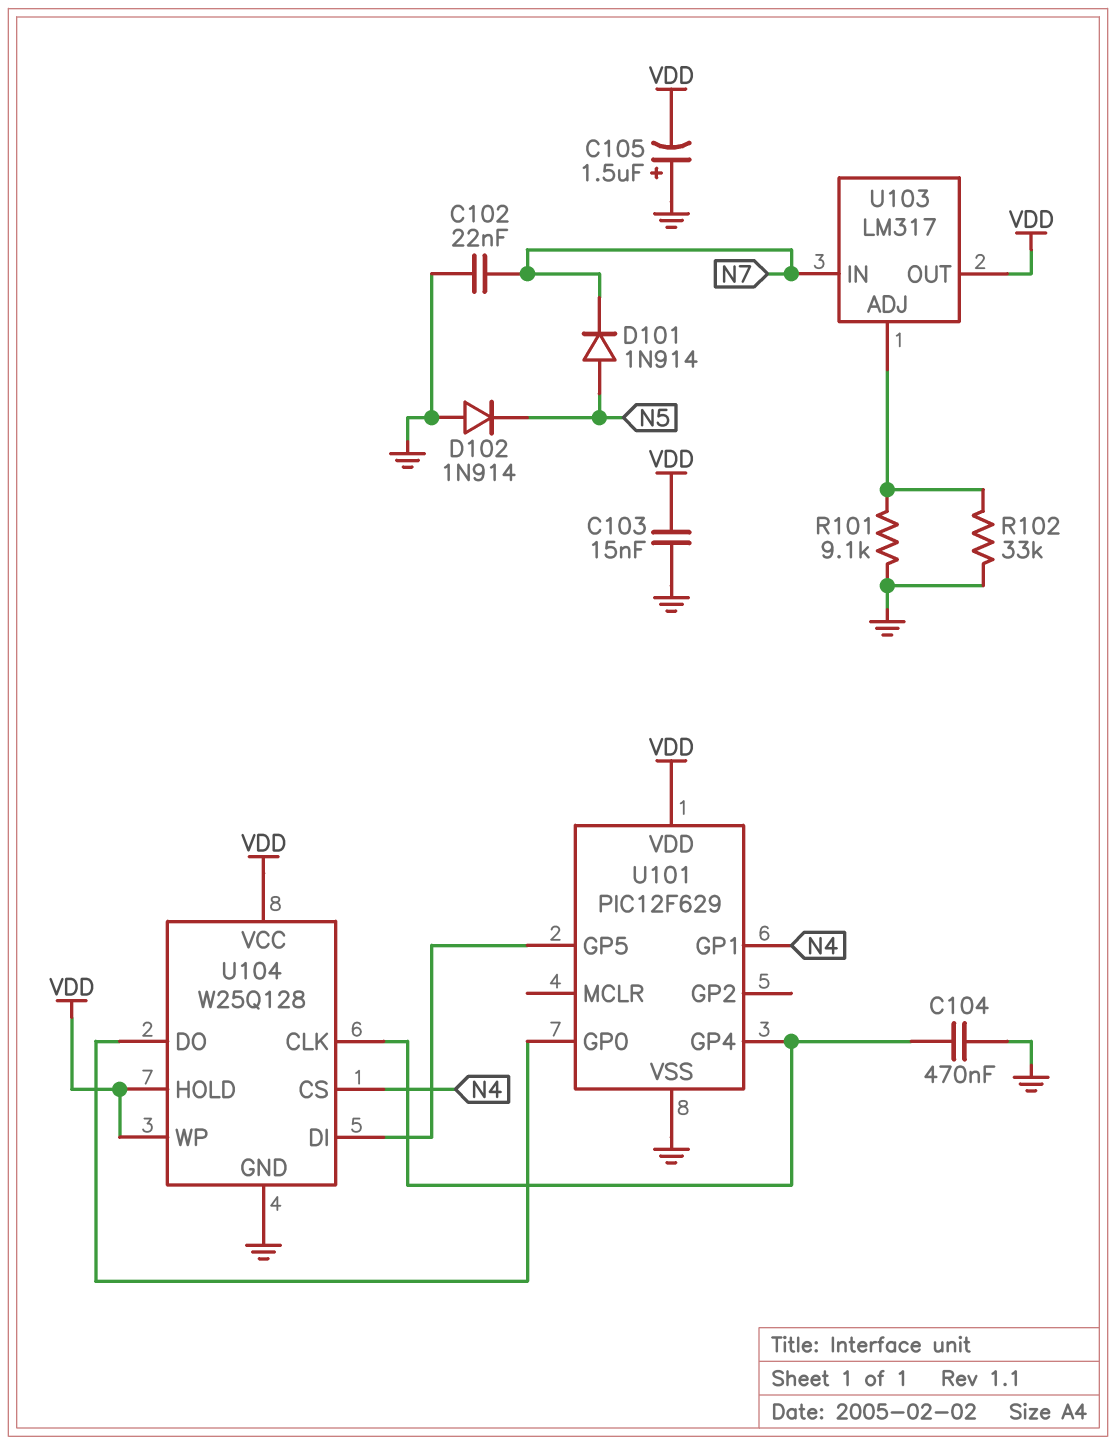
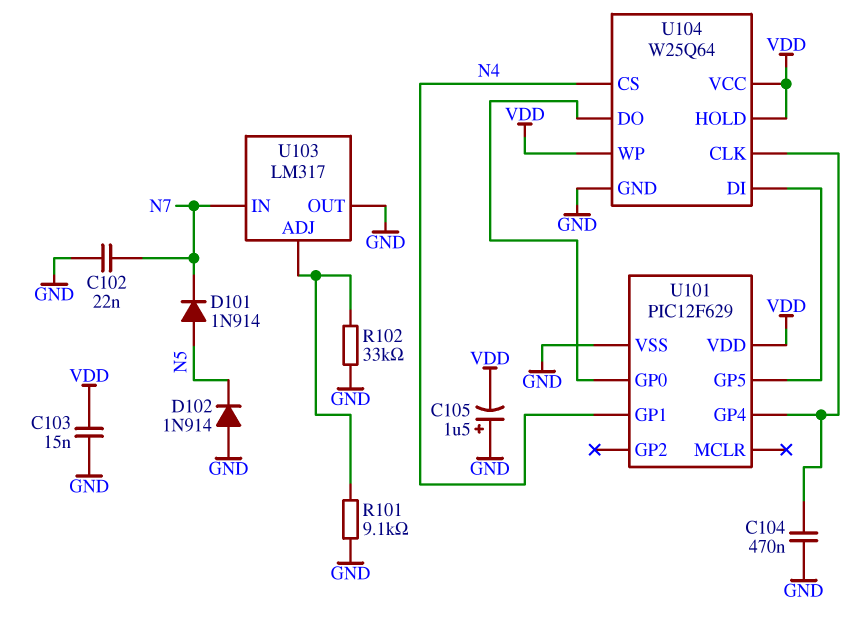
U103 pin OUT: VDD -> GND
U104: W25Q128 -> W25Q64

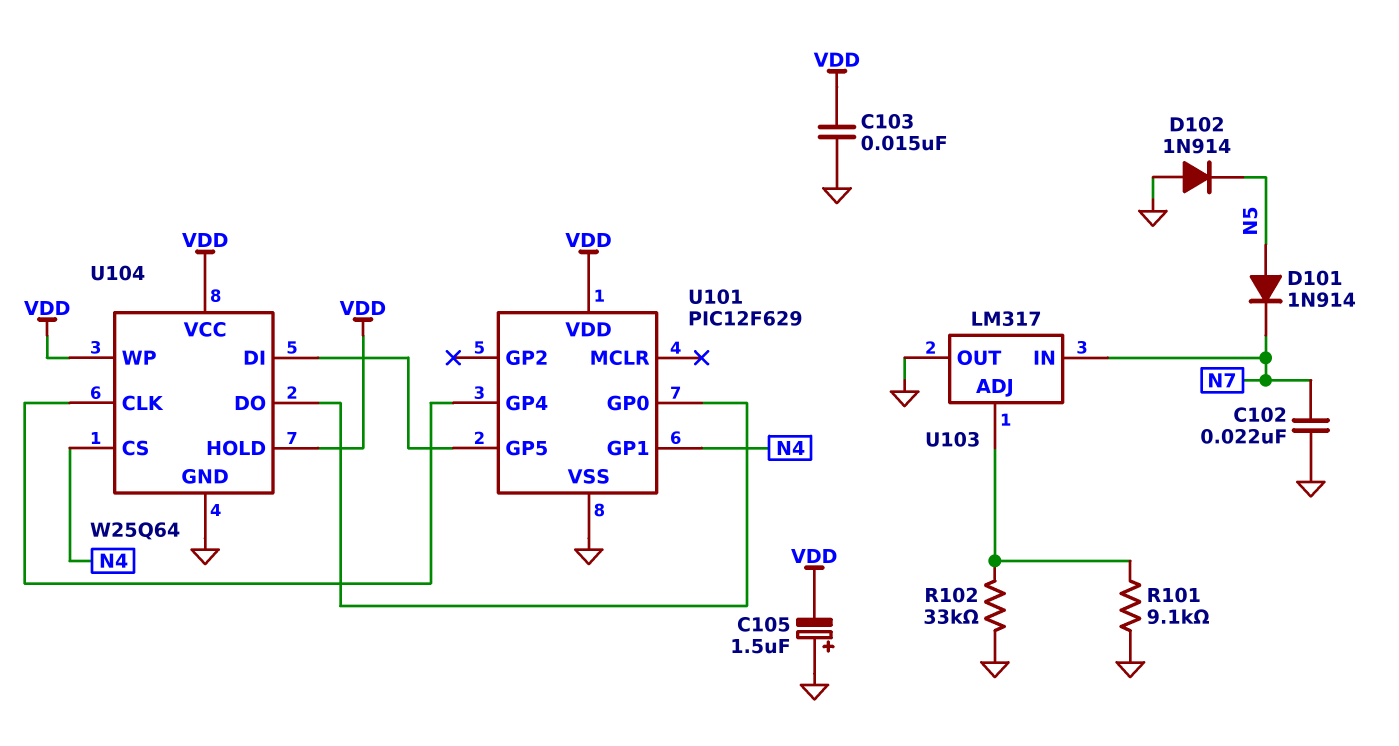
C104: 470nF (GND, U101/GP4) -> none

